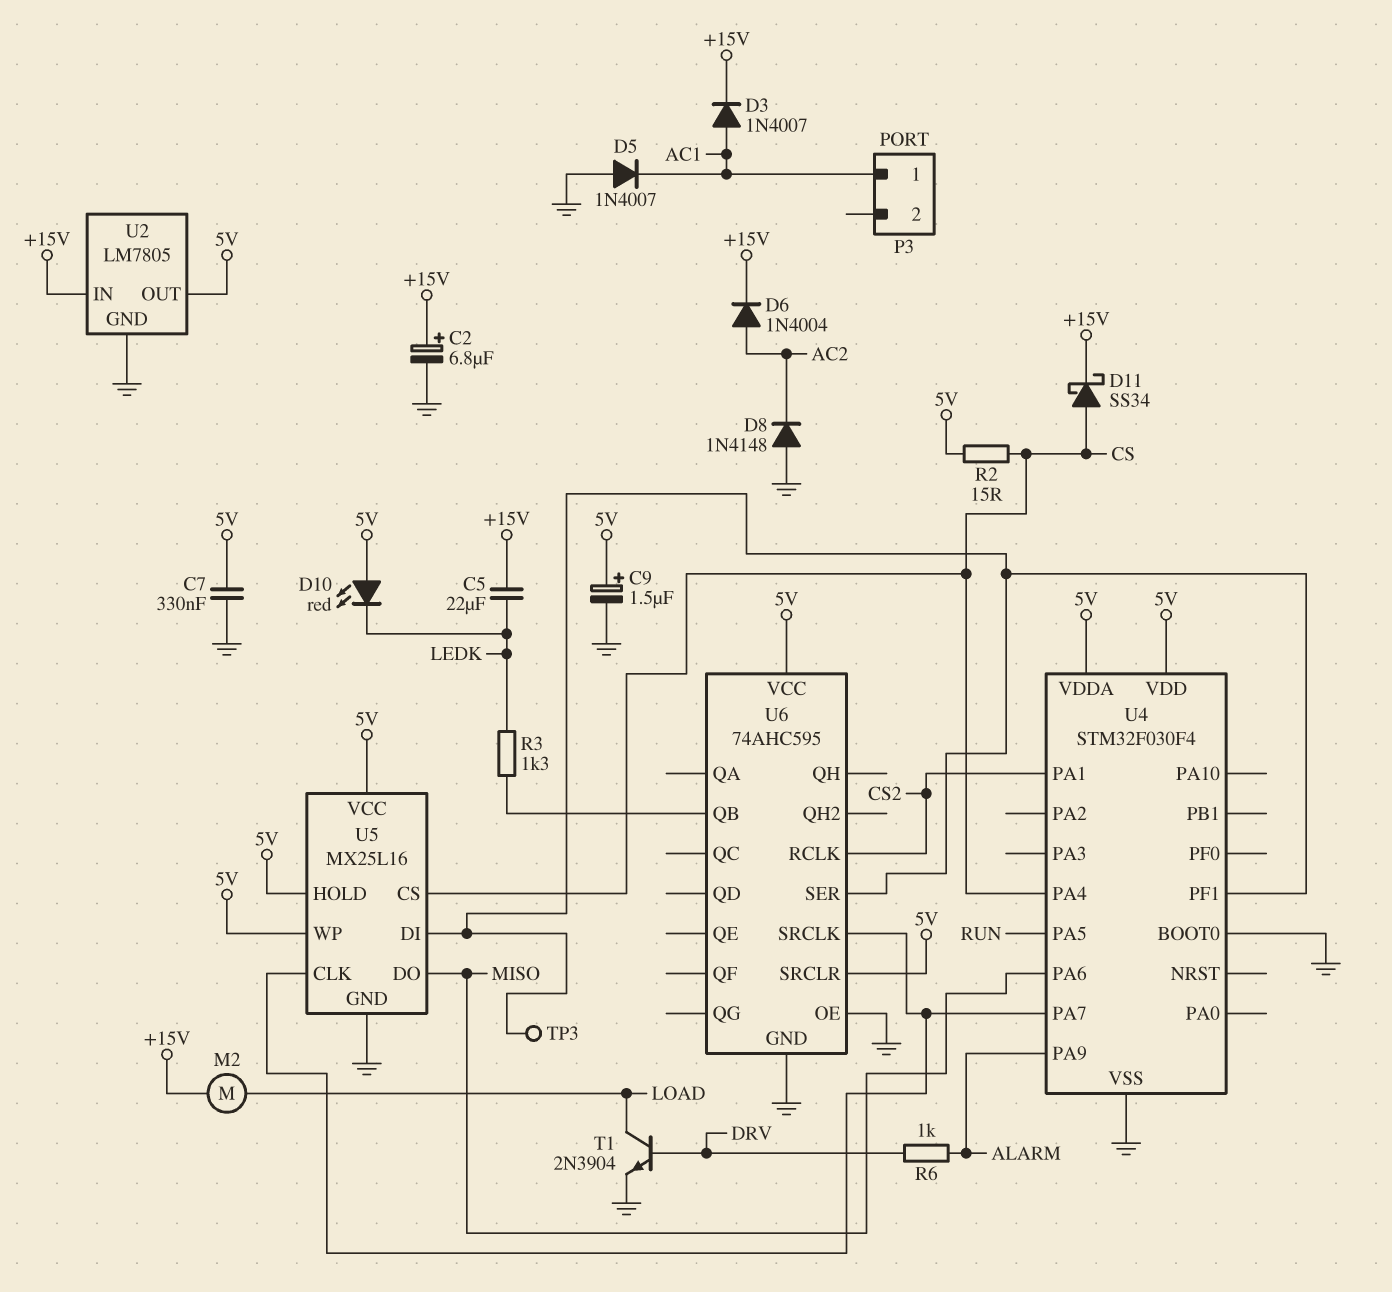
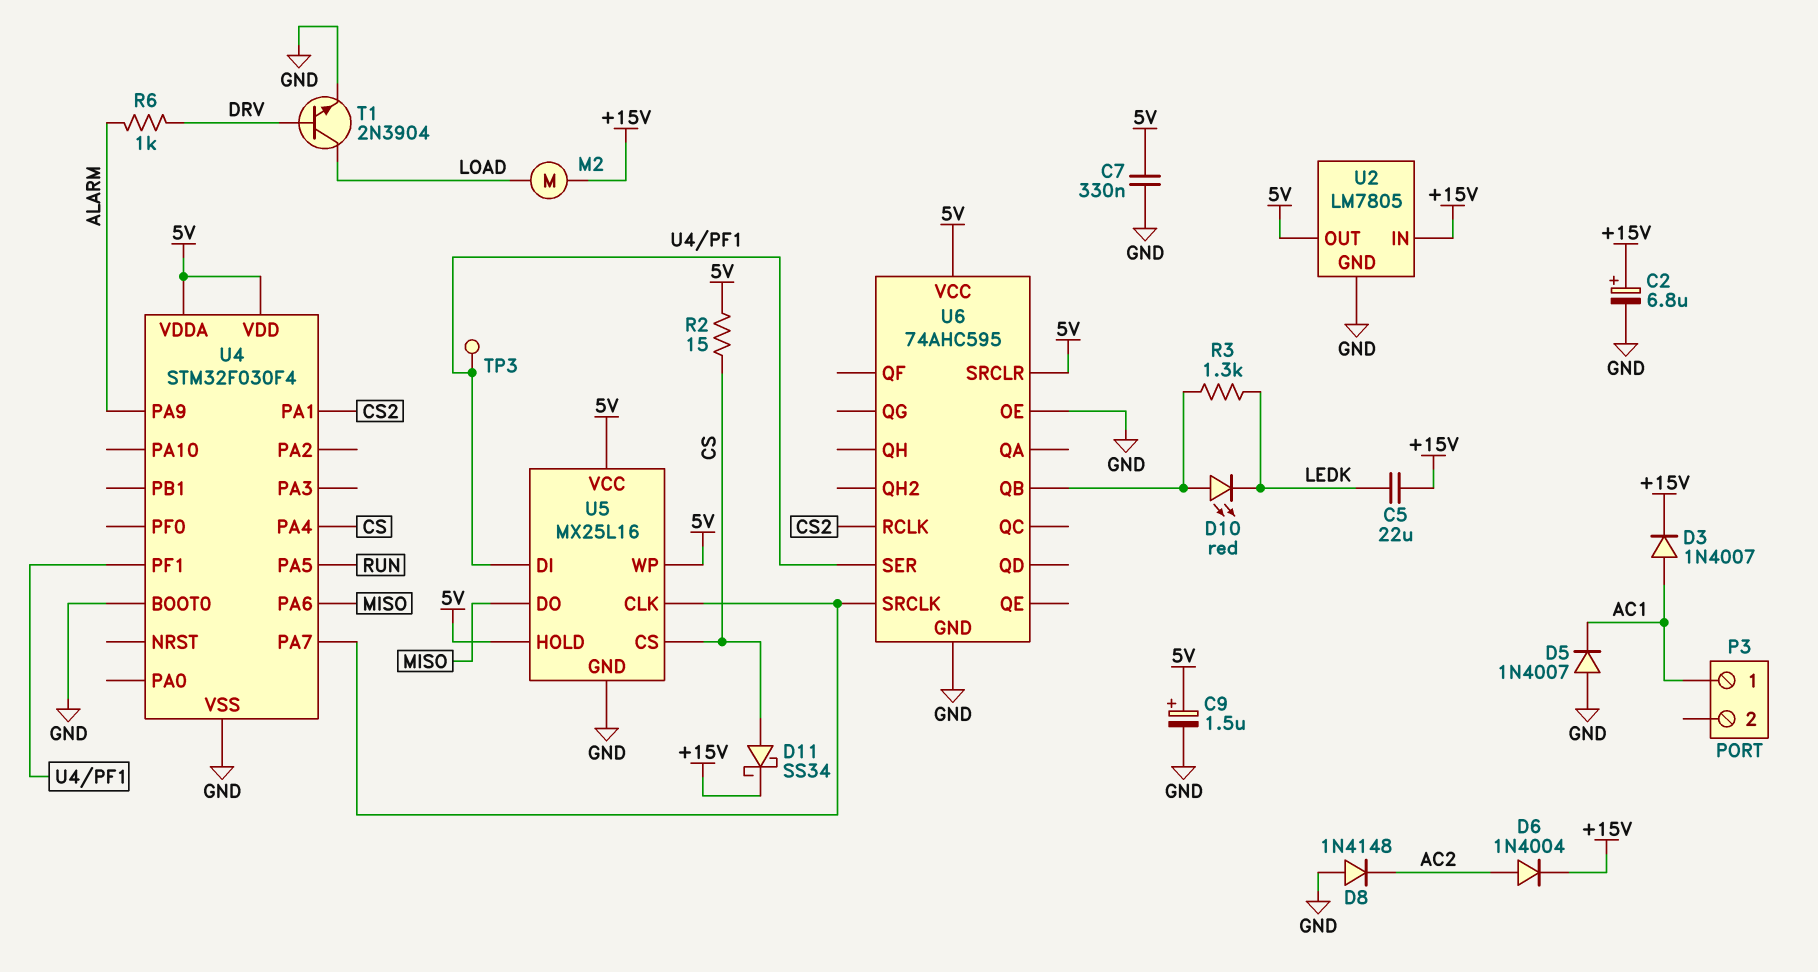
D10: LED red (A 5V, K LEDK) -> LED red (A U6/QB, K LEDK)

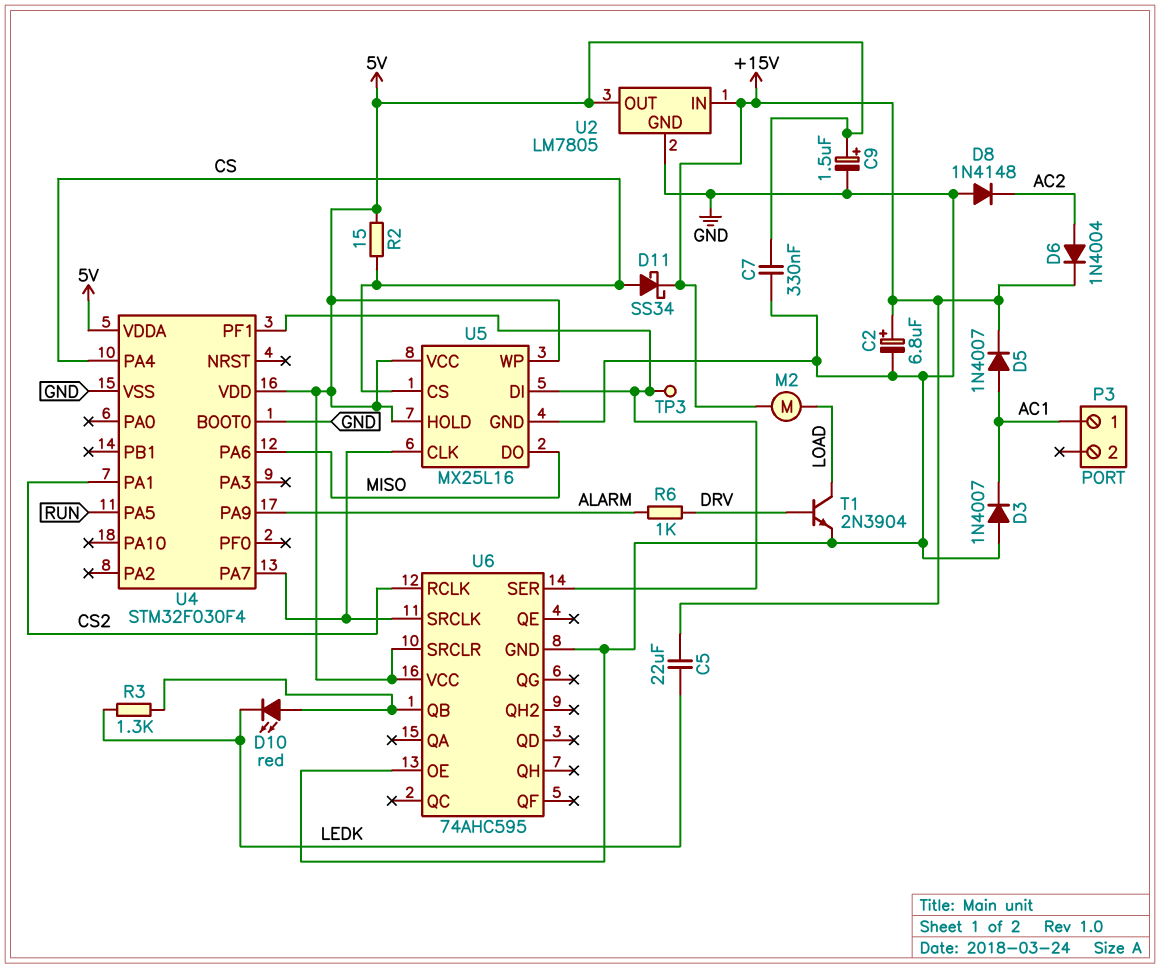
D3: diode 1N4007 (A AC1, K +15V) -> diode 1N4007 (A GND, K AC1)
D5: diode 1N4007 (A GND, K AC1) -> diode 1N4007 (A AC1, K +15V)

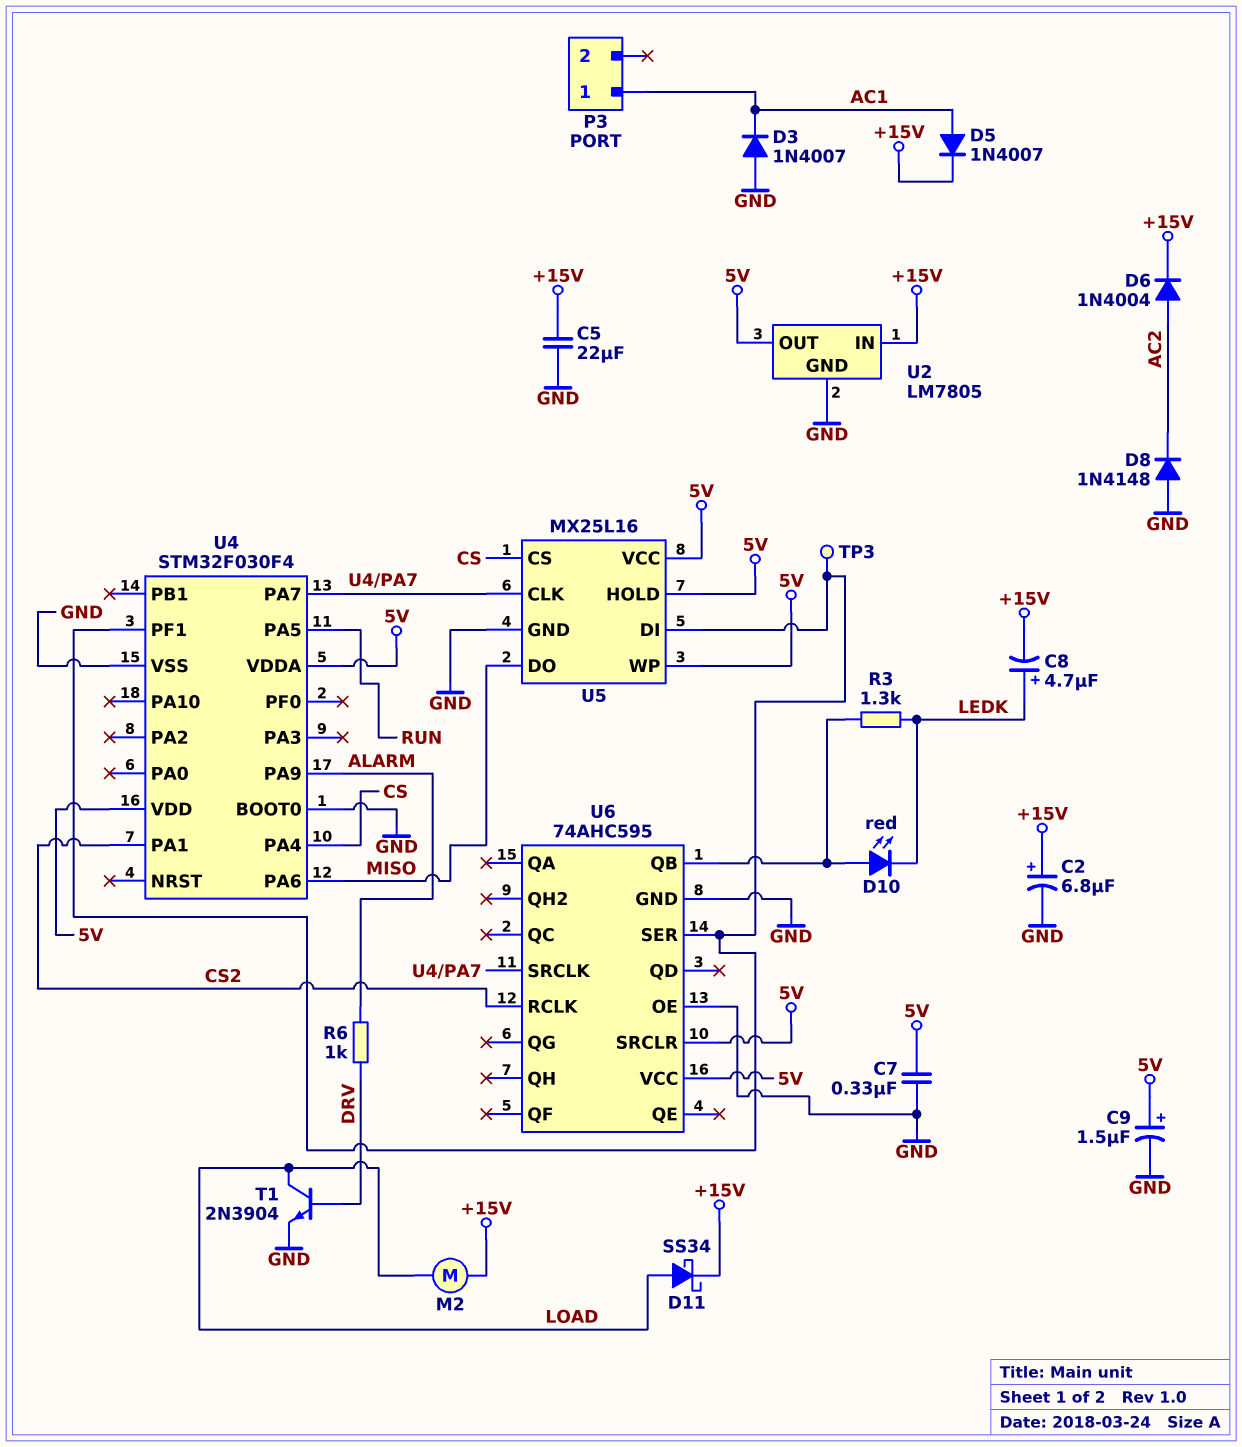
C5: 22uF (+15V, LEDK) -> 22uF (+15V, GND)
C8: none -> 4.7uF (plus LEDK, minus +15V)
D11: schottky SS34 (A CS, K +15V) -> schottky SS34 (A LOAD, K +15V)
R2: 15 (5V, CS) -> none

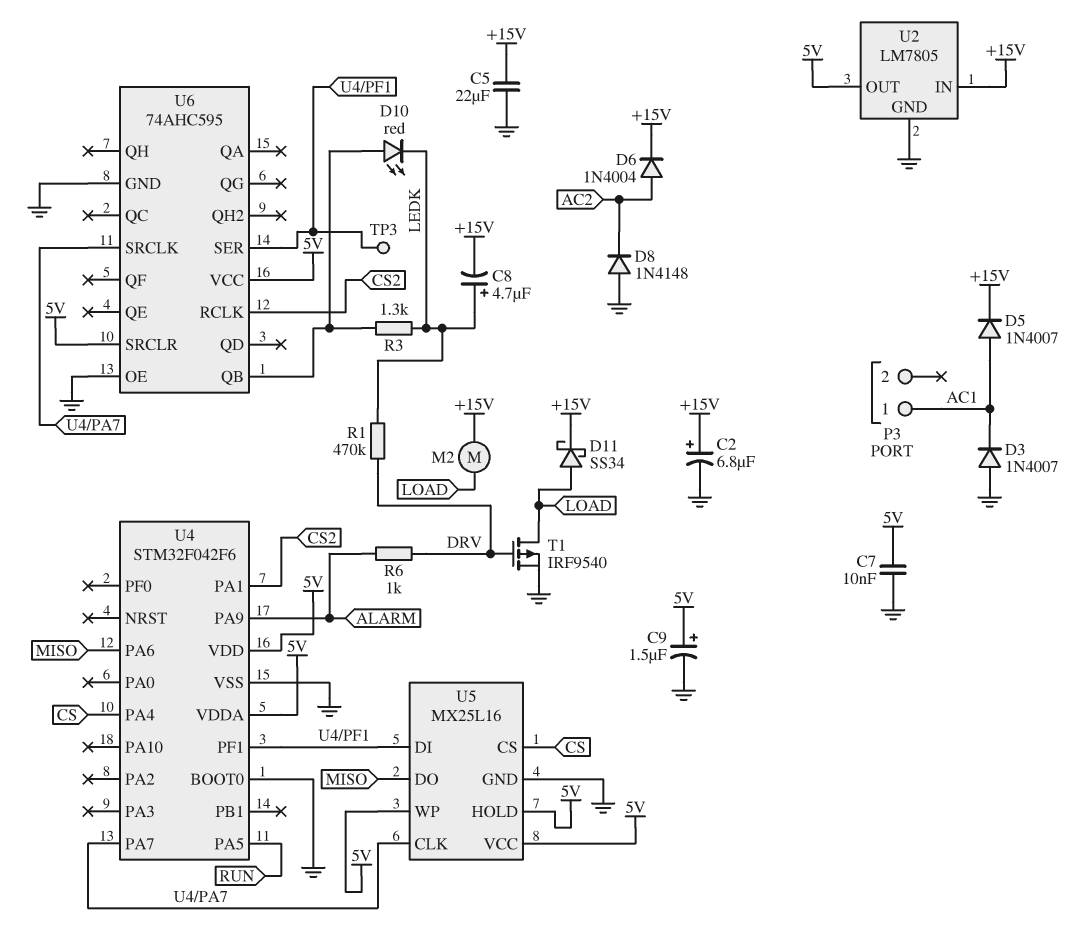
C7: 330nF (5V, GND) -> 10nF (5V, GND)
R1: none -> 470k (DRV, LEDK)
T1: NPN 2N3904 (B DRV, C LOAD, E GND) -> PMOS IRF9540 (G DRV, D LOAD, S GND)
U4: STM32F030F4 -> STM32F042F6

